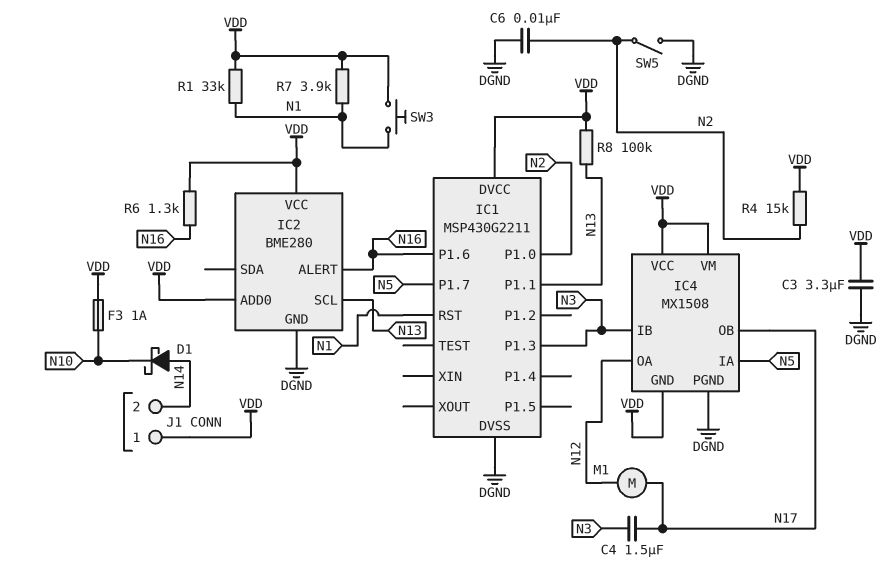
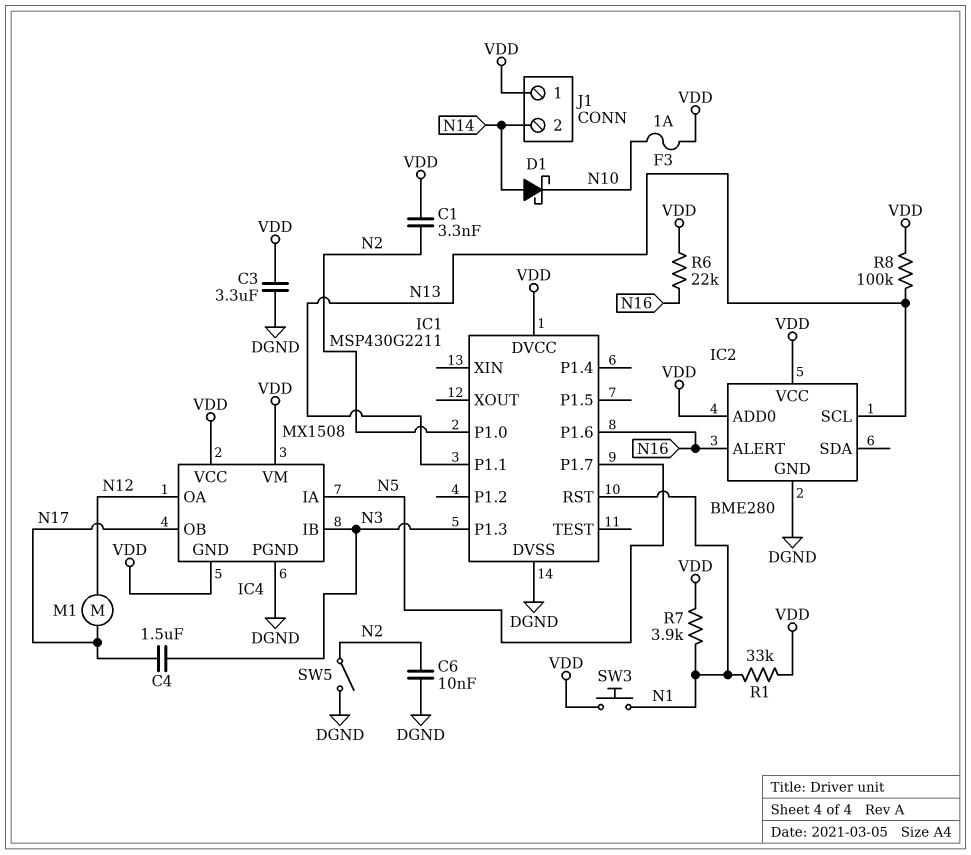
C1: none -> 3.3nF (N2, VDD)
R4: 15k (N2, VDD) -> none
R6: 1.3k (N16, VDD) -> 22k (N16, VDD)

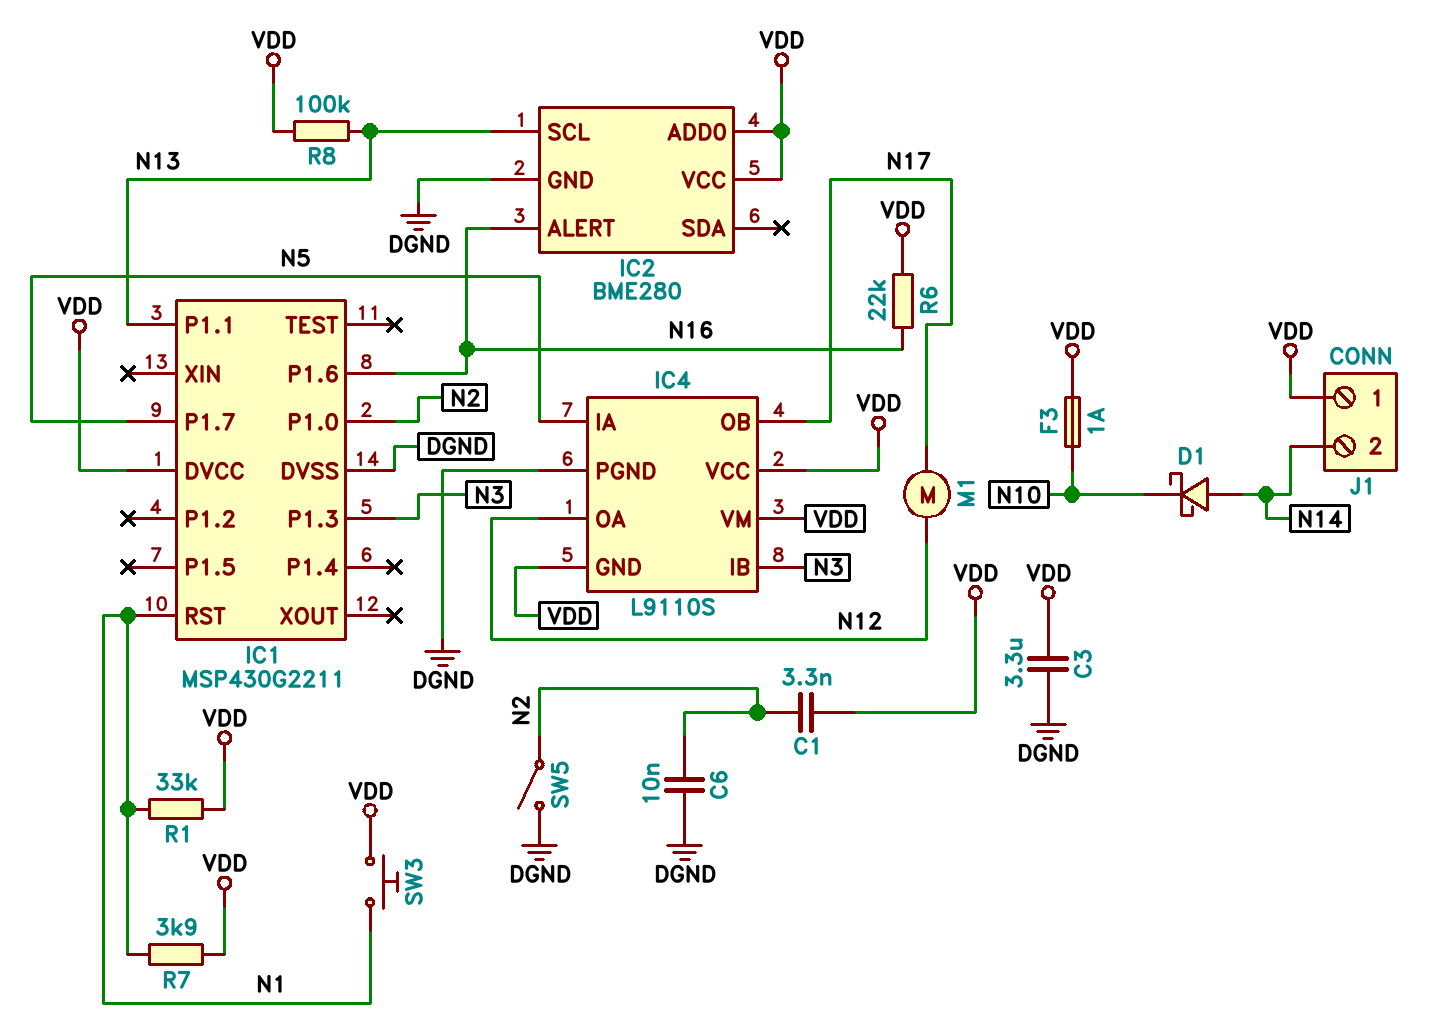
C4: 1.5uF (N3, N17) -> none
IC4: MX1508 -> L9110S

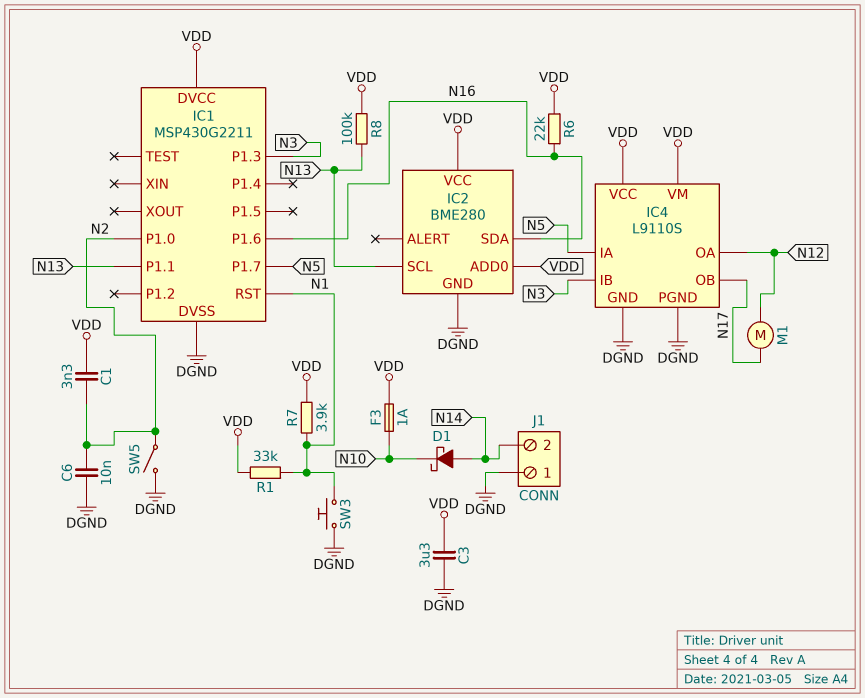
IC2 pin ALERT: N16 -> none
IC2 pin SDA: none -> N16
IC4 pin GND: VDD -> DGND
J1 pin 1: VDD -> DGND
SW3: button (N1, VDD) -> button (DGND, N1)

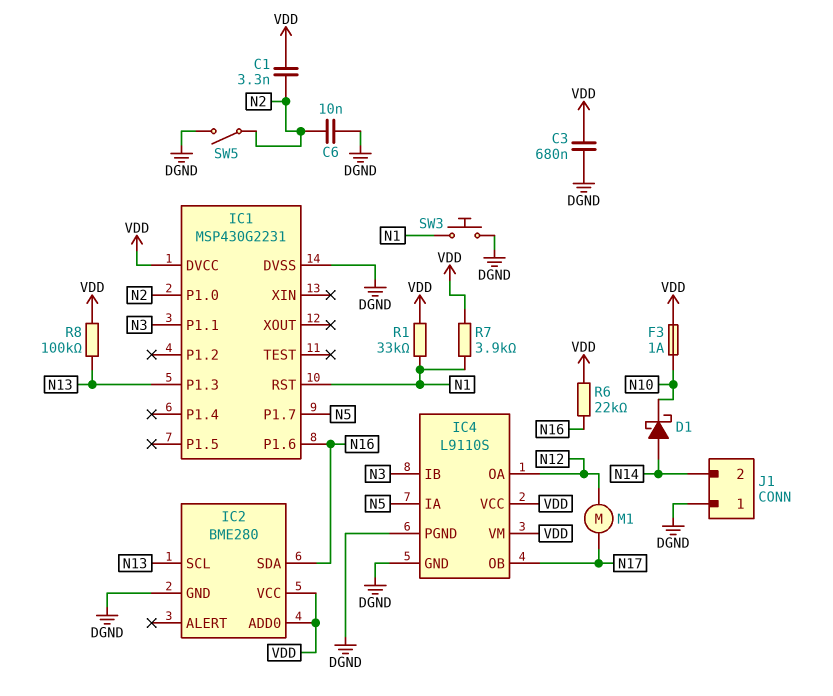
C3: 3.3uF (DGND, VDD) -> 680nF (DGND, VDD)
IC1: MSP430G2211 -> MSP430G2231
IC1 pin P1.1: N13 -> N3
IC1 pin P1.3: N3 -> N13

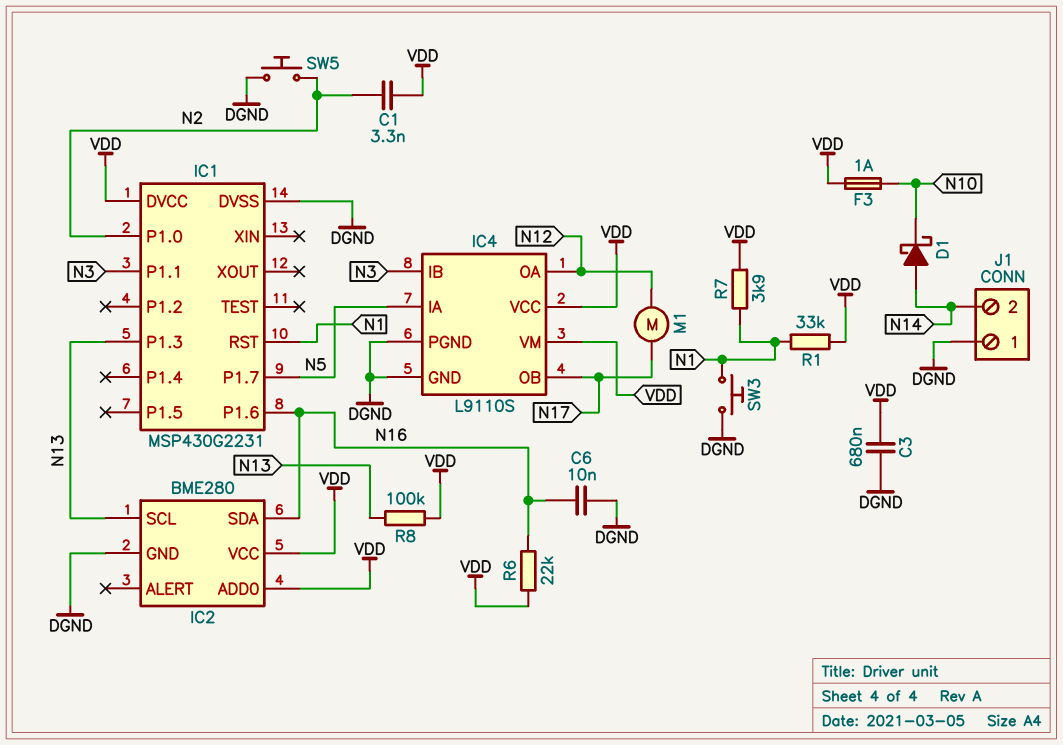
C6: 10nF (DGND, N2) -> 10nF (DGND, N16)
SW5: switch (DGND, N2) -> button (DGND, N2)

